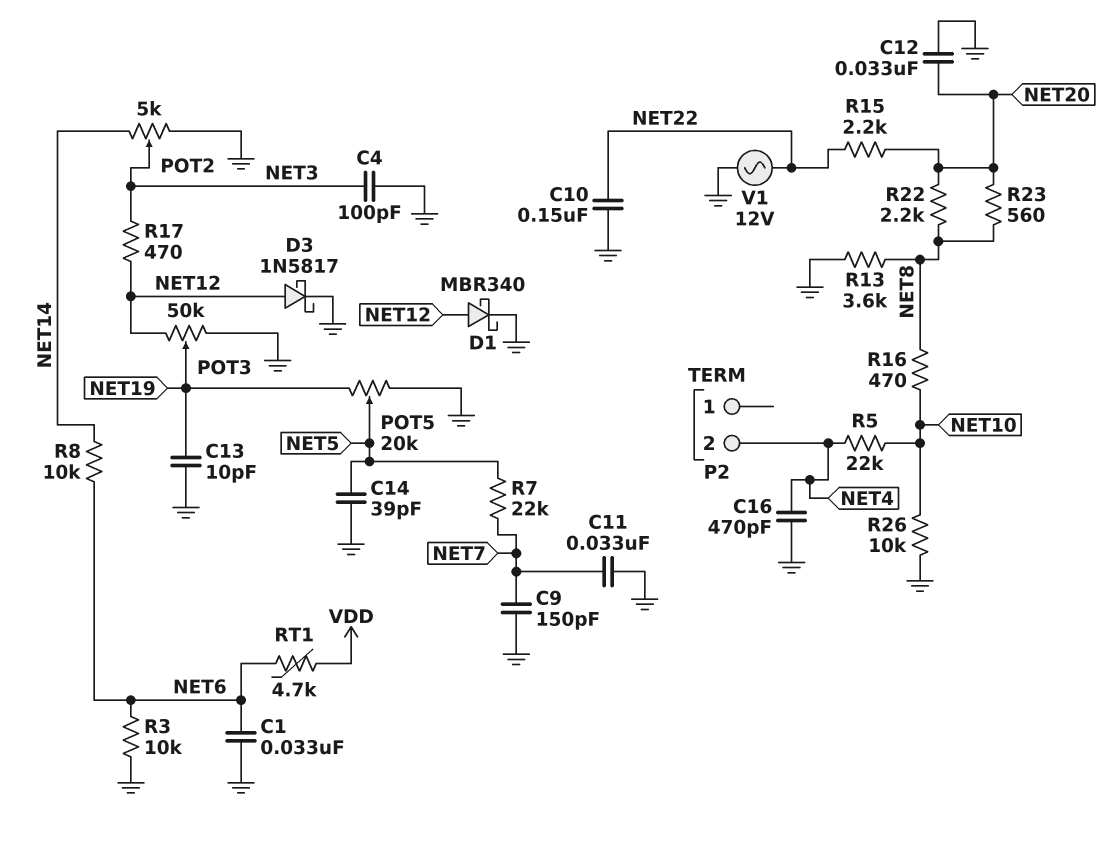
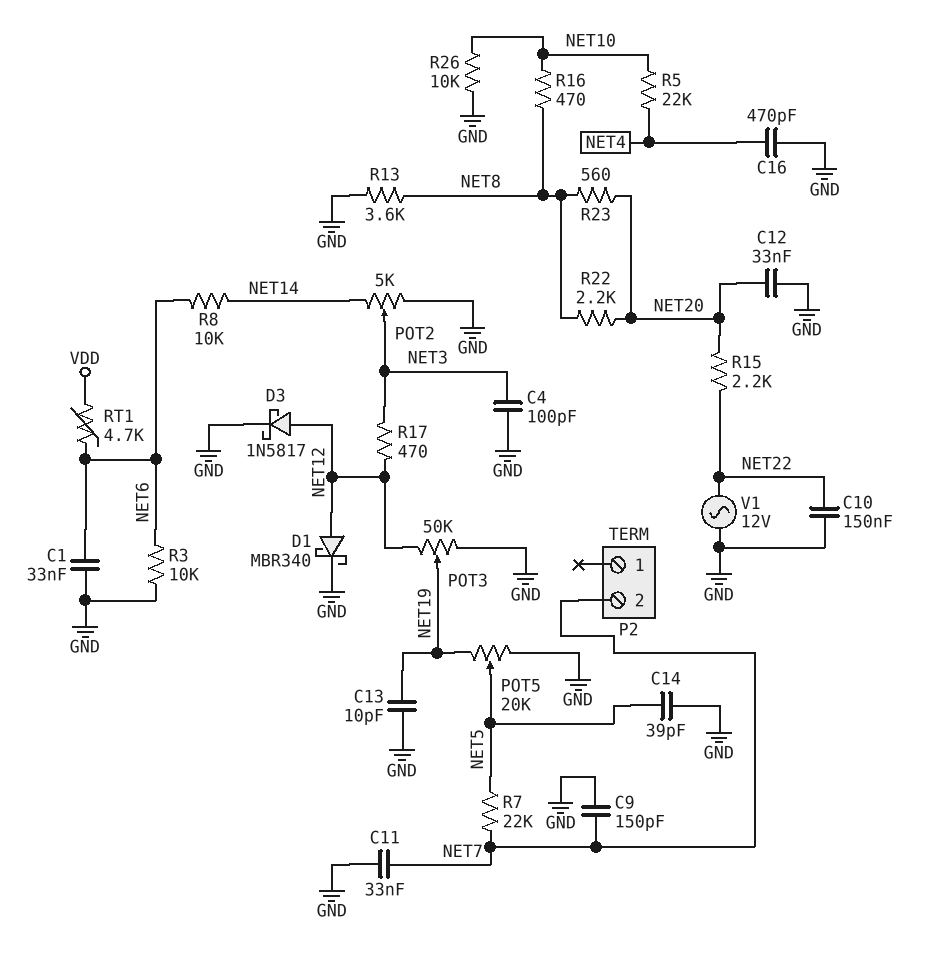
P2 pin 2: NET4 -> NET7

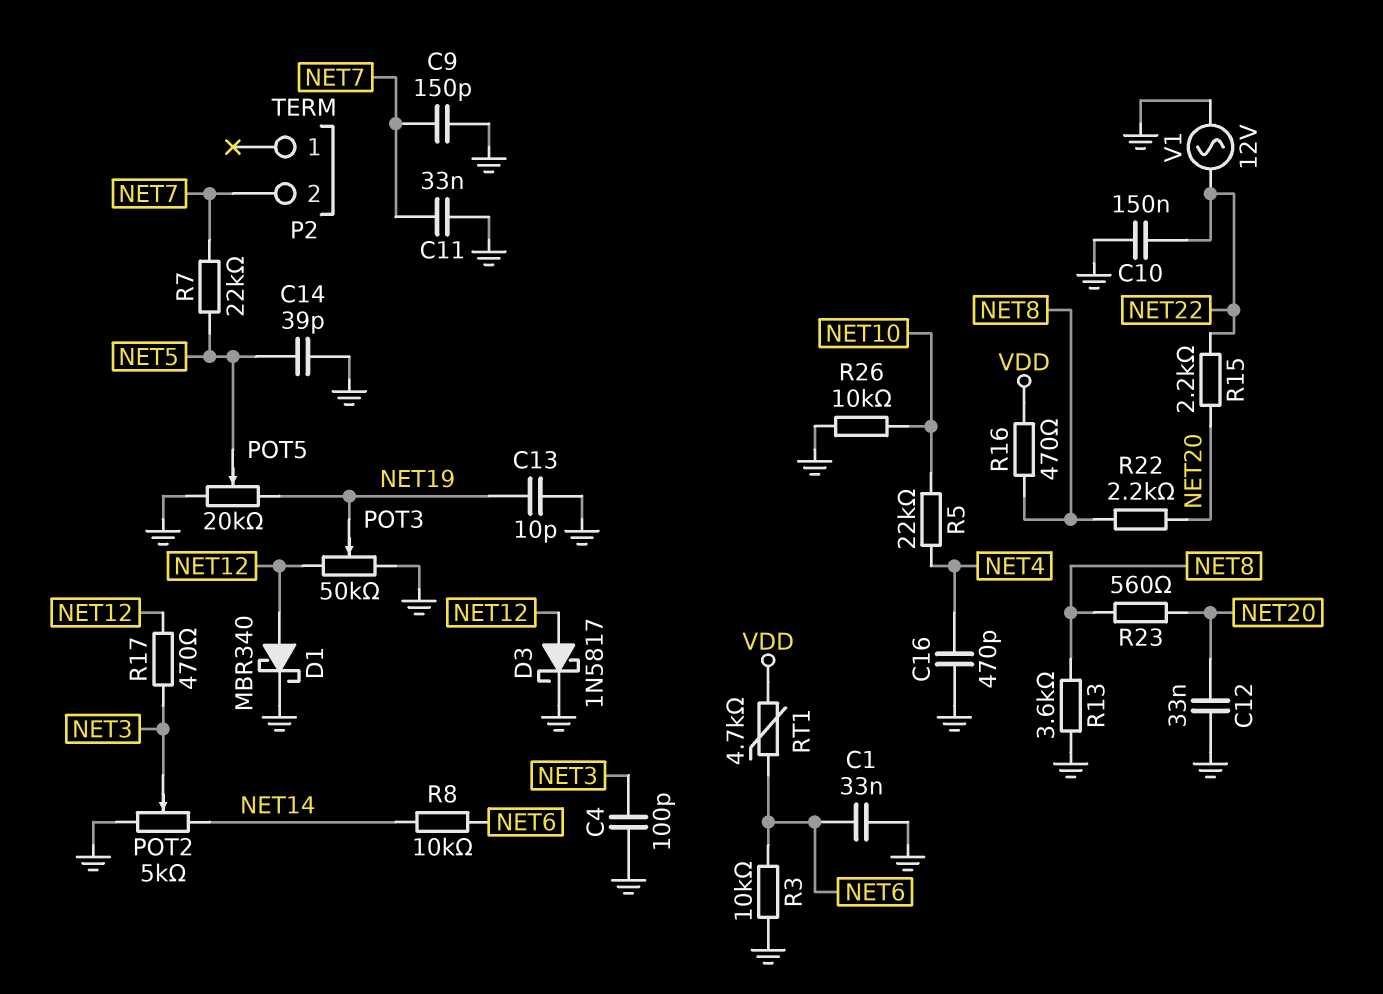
R16: 470 (NET8, NET10) -> 470 (NET8, VDD)

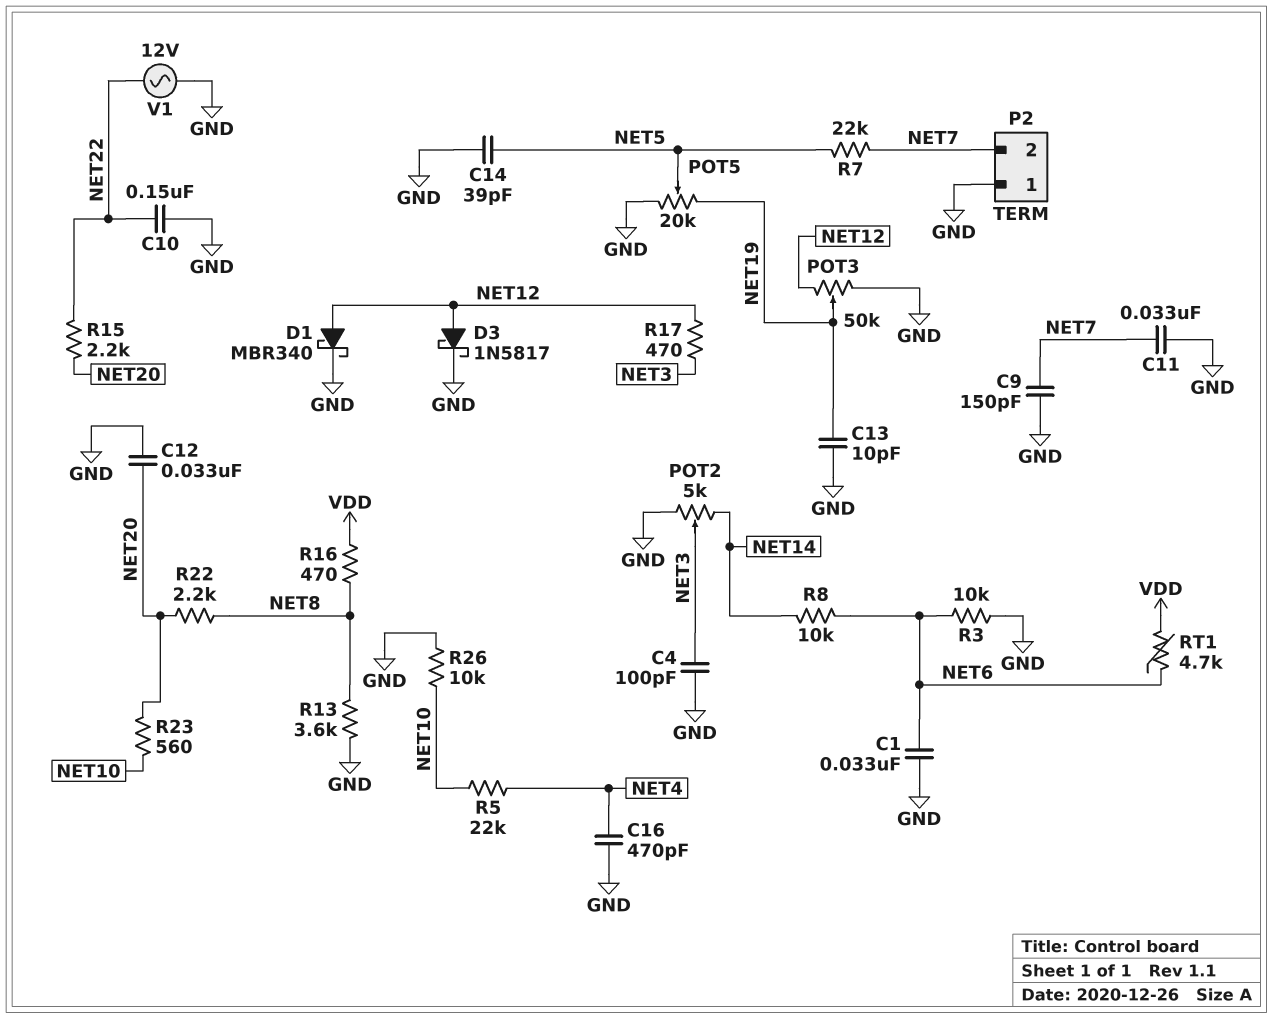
P2 pin 1: none -> GND
R23: 560 (NET8, NET20) -> 560 (NET10, NET20)

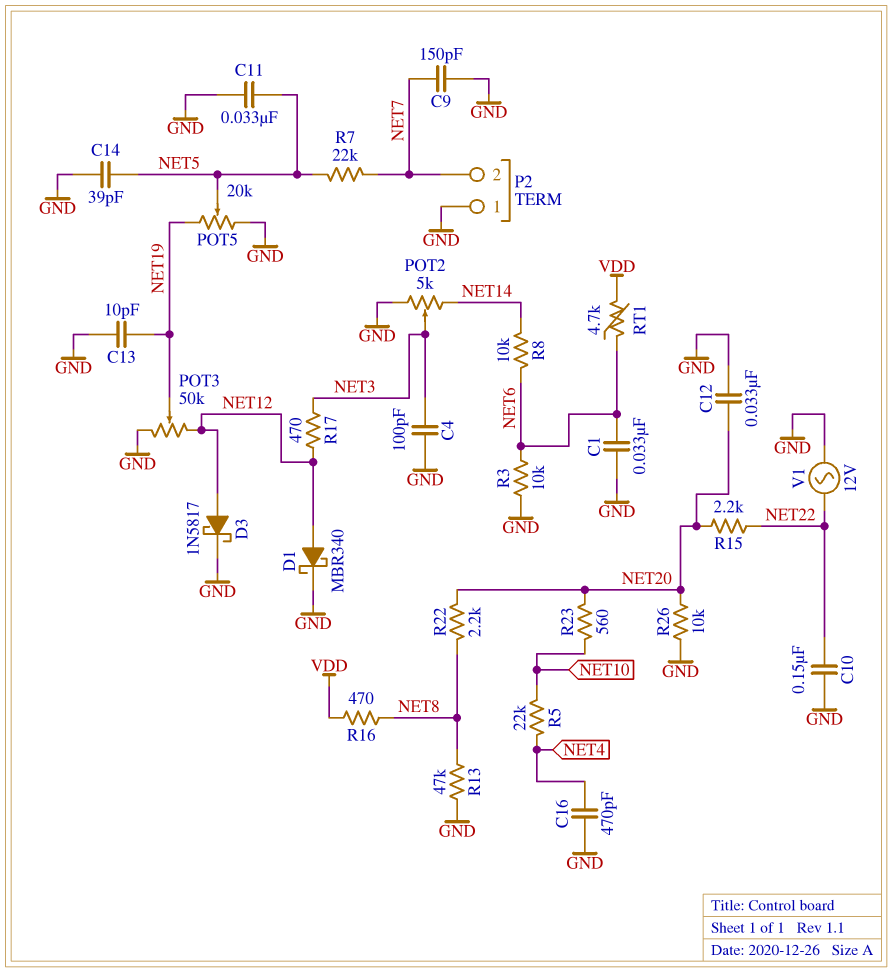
C11: 33nF (GND, NET7) -> 33nF (GND, NET5)
R13: 3.6k (GND, NET8) -> 47k (GND, NET8)
R26: 10k (GND, NET10) -> 10k (GND, NET20)

